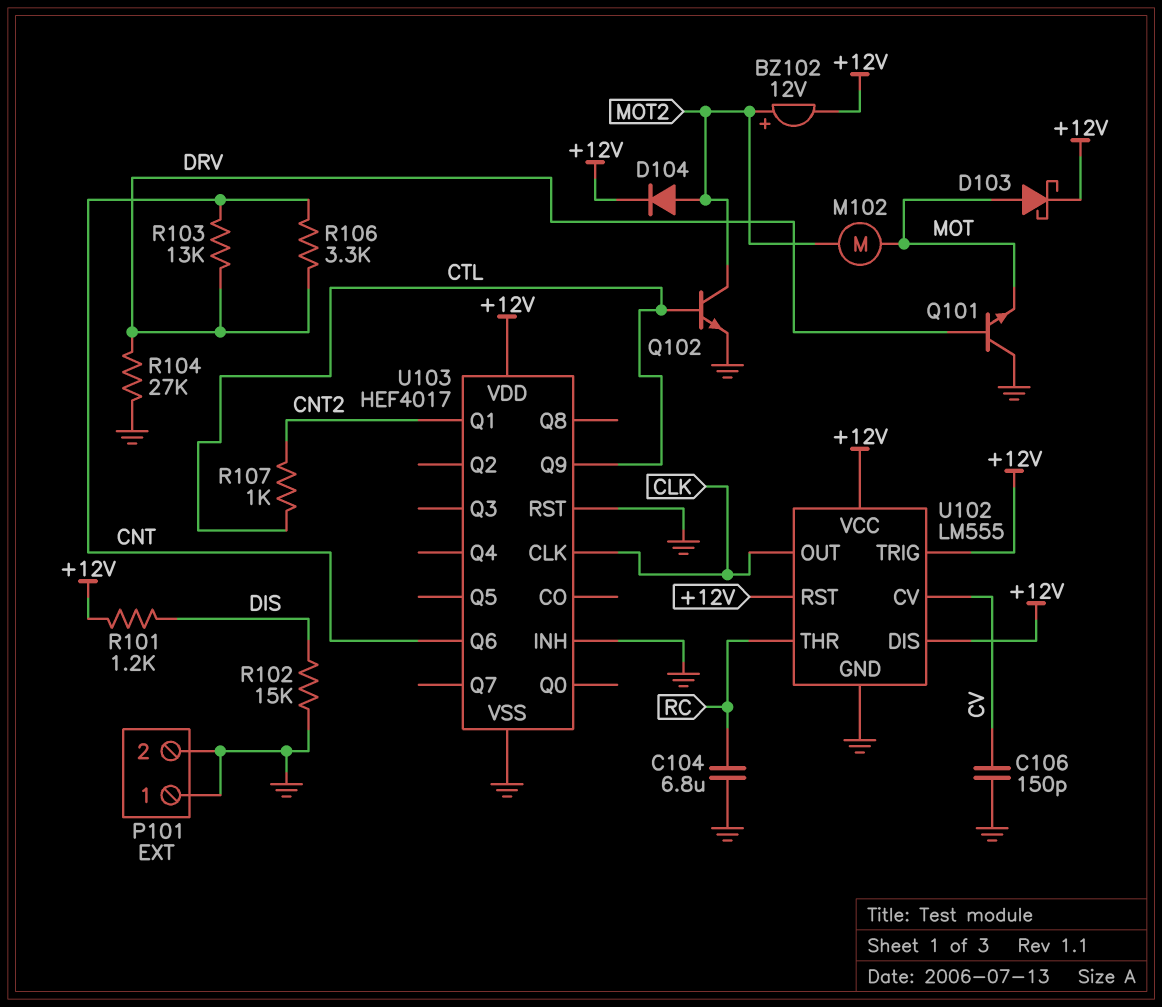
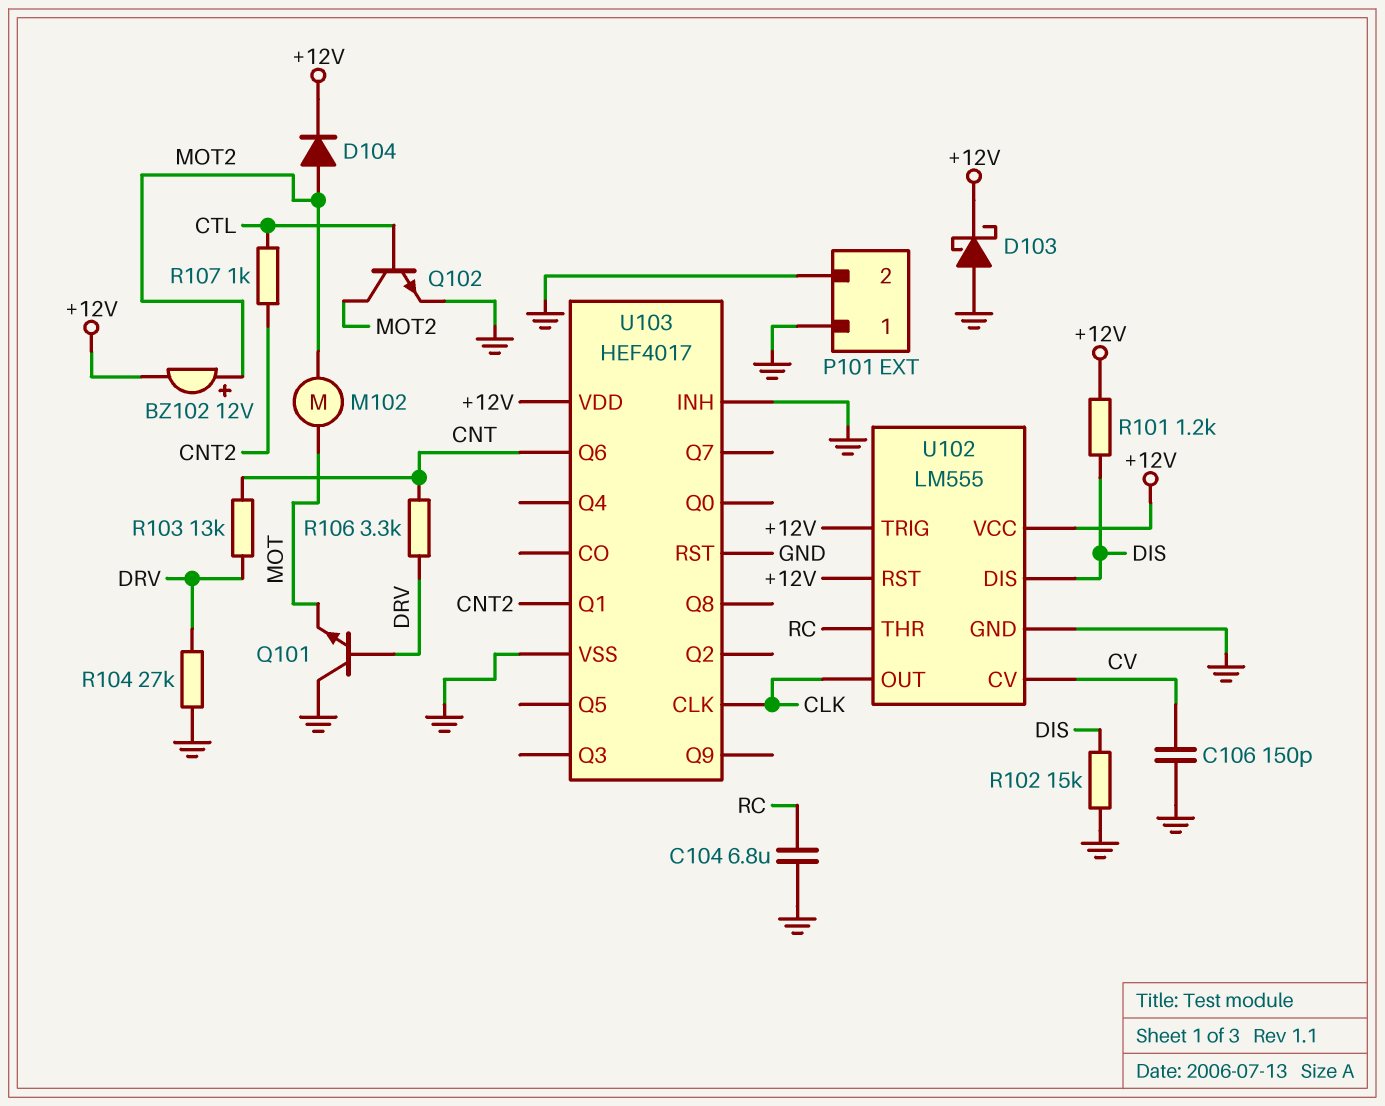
D103: schottky (A MOT, K +12V) -> schottky (A GND, K +12V)
U102 pin DIS: +12V -> DIS
U103 pin Q9: CTL -> none

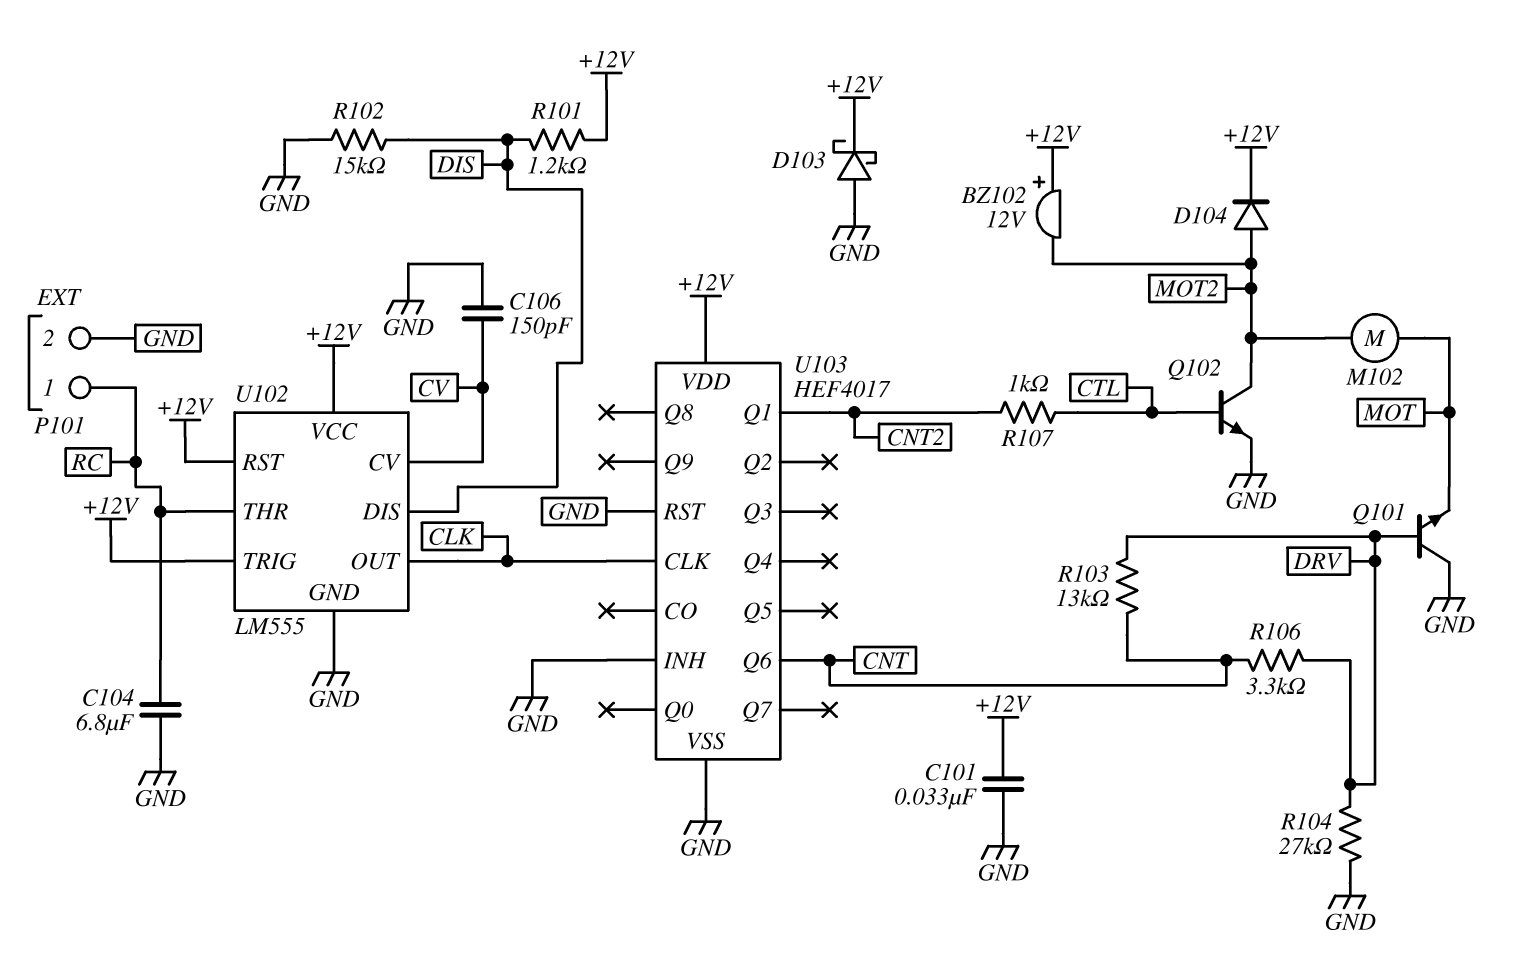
BZ102: buzzer 12V (plus MOT2, minus +12V) -> buzzer 12V (plus +12V, minus MOT2)
C101: none -> 33nF (+12V, GND)
P101 pin 1: GND -> RC

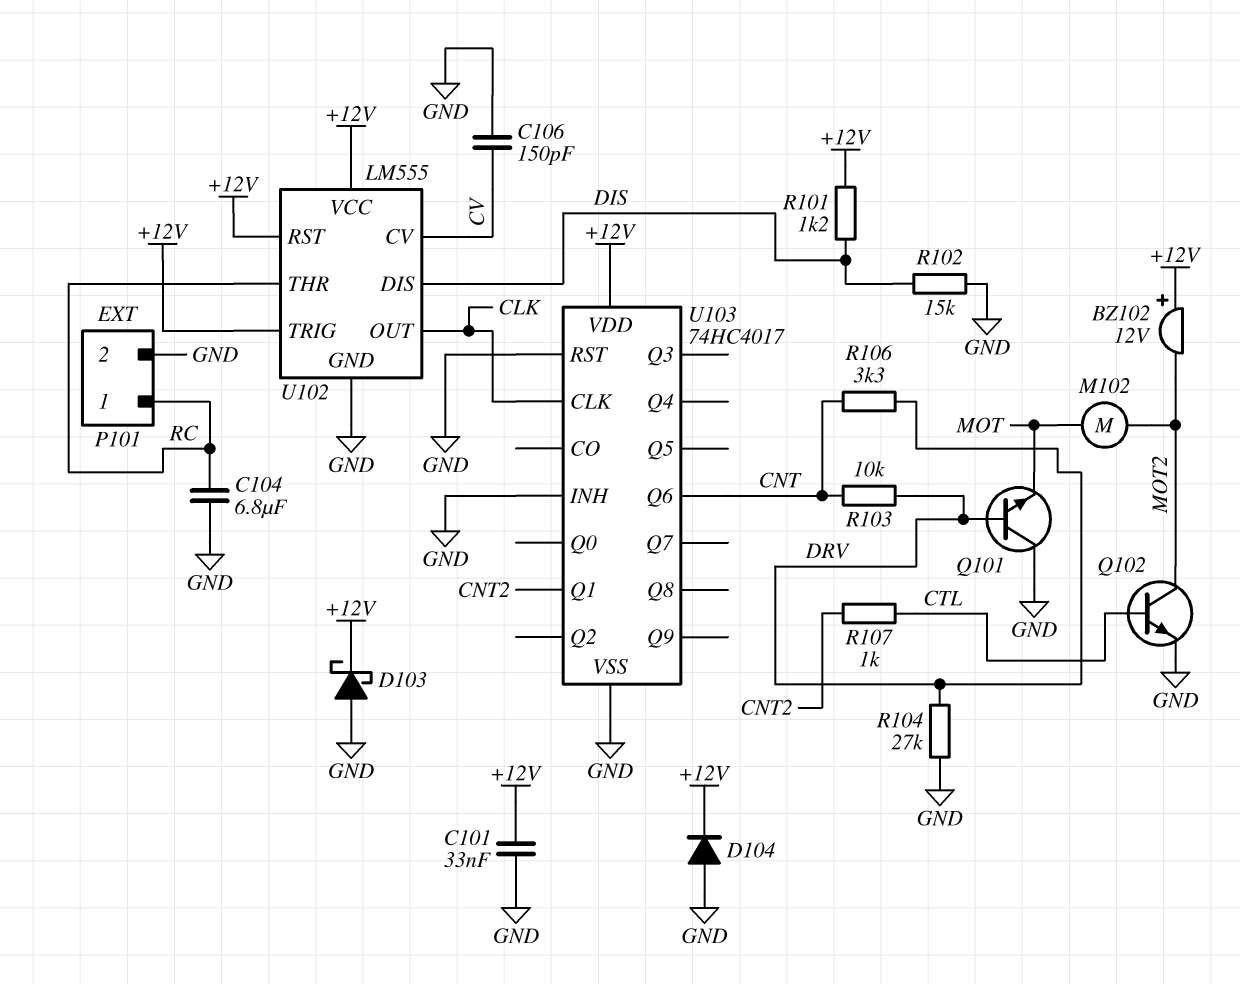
D104: diode (A MOT2, K +12V) -> diode (A GND, K +12V)
R103: 13k (CNT, DRV) -> 10k (CNT, DRV)
U103: HEF4017 -> 74HC4017

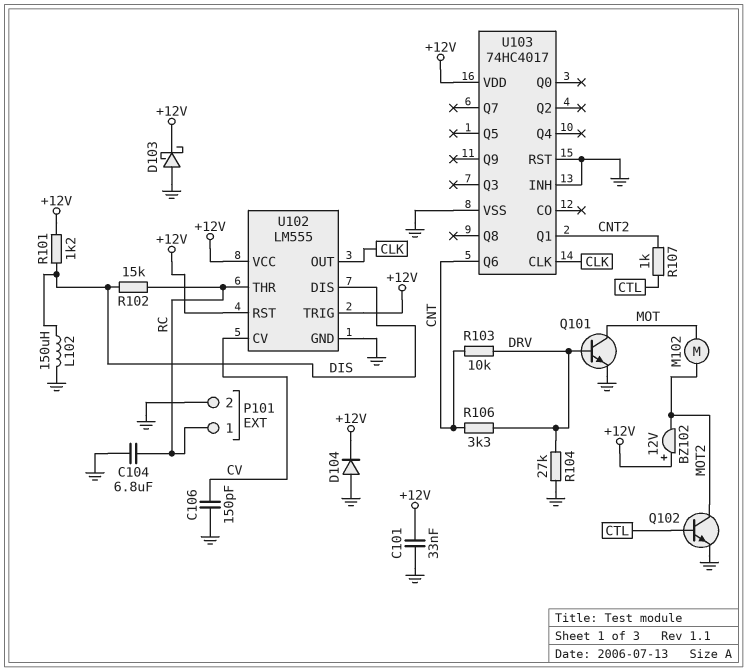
L102: none -> 150uH (DIS, GND)
Q101: NPN (B DRV, C GND, E MOT) -> NPN (B DRV, C MOT, E GND)
R102: 15k (DIS, GND) -> 15k (DIS, RC)

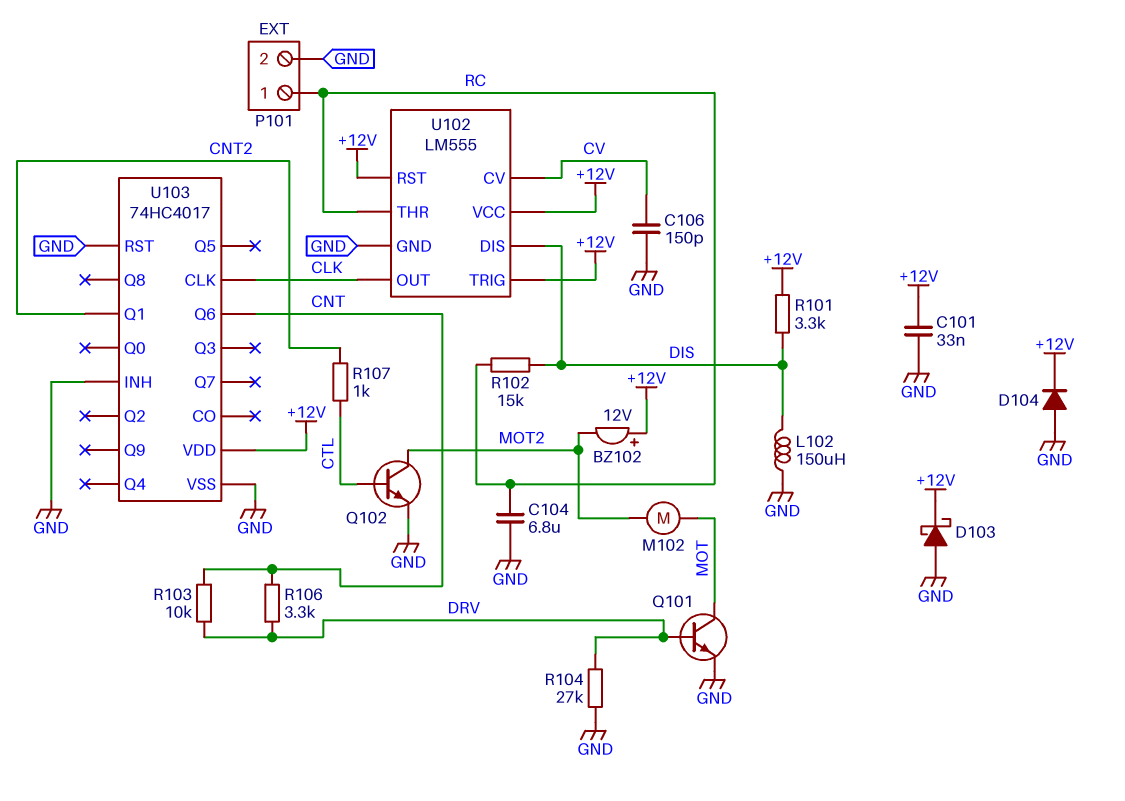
R101: 1.2k (+12V, DIS) -> 3.3k (+12V, DIS)

